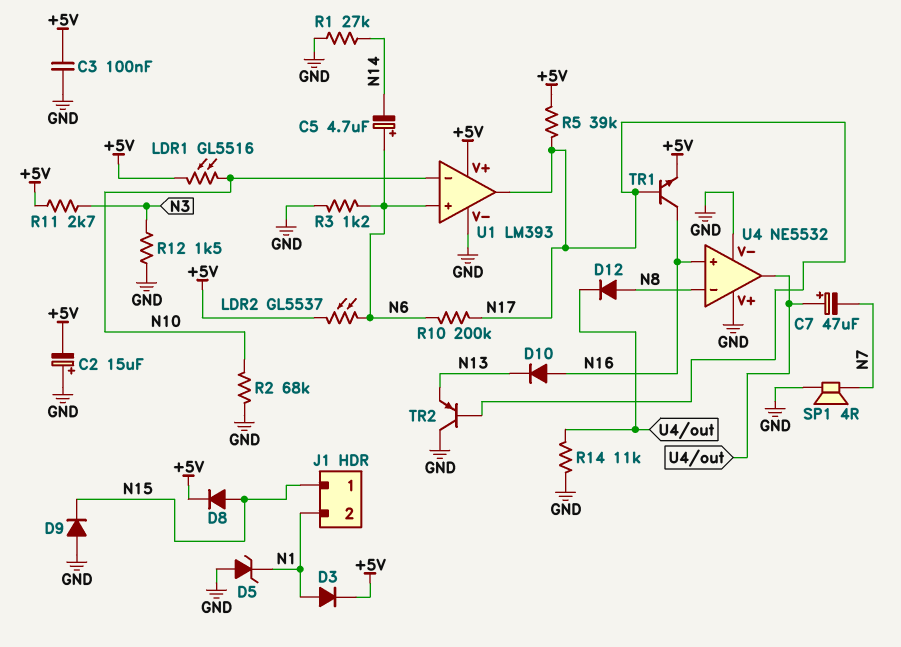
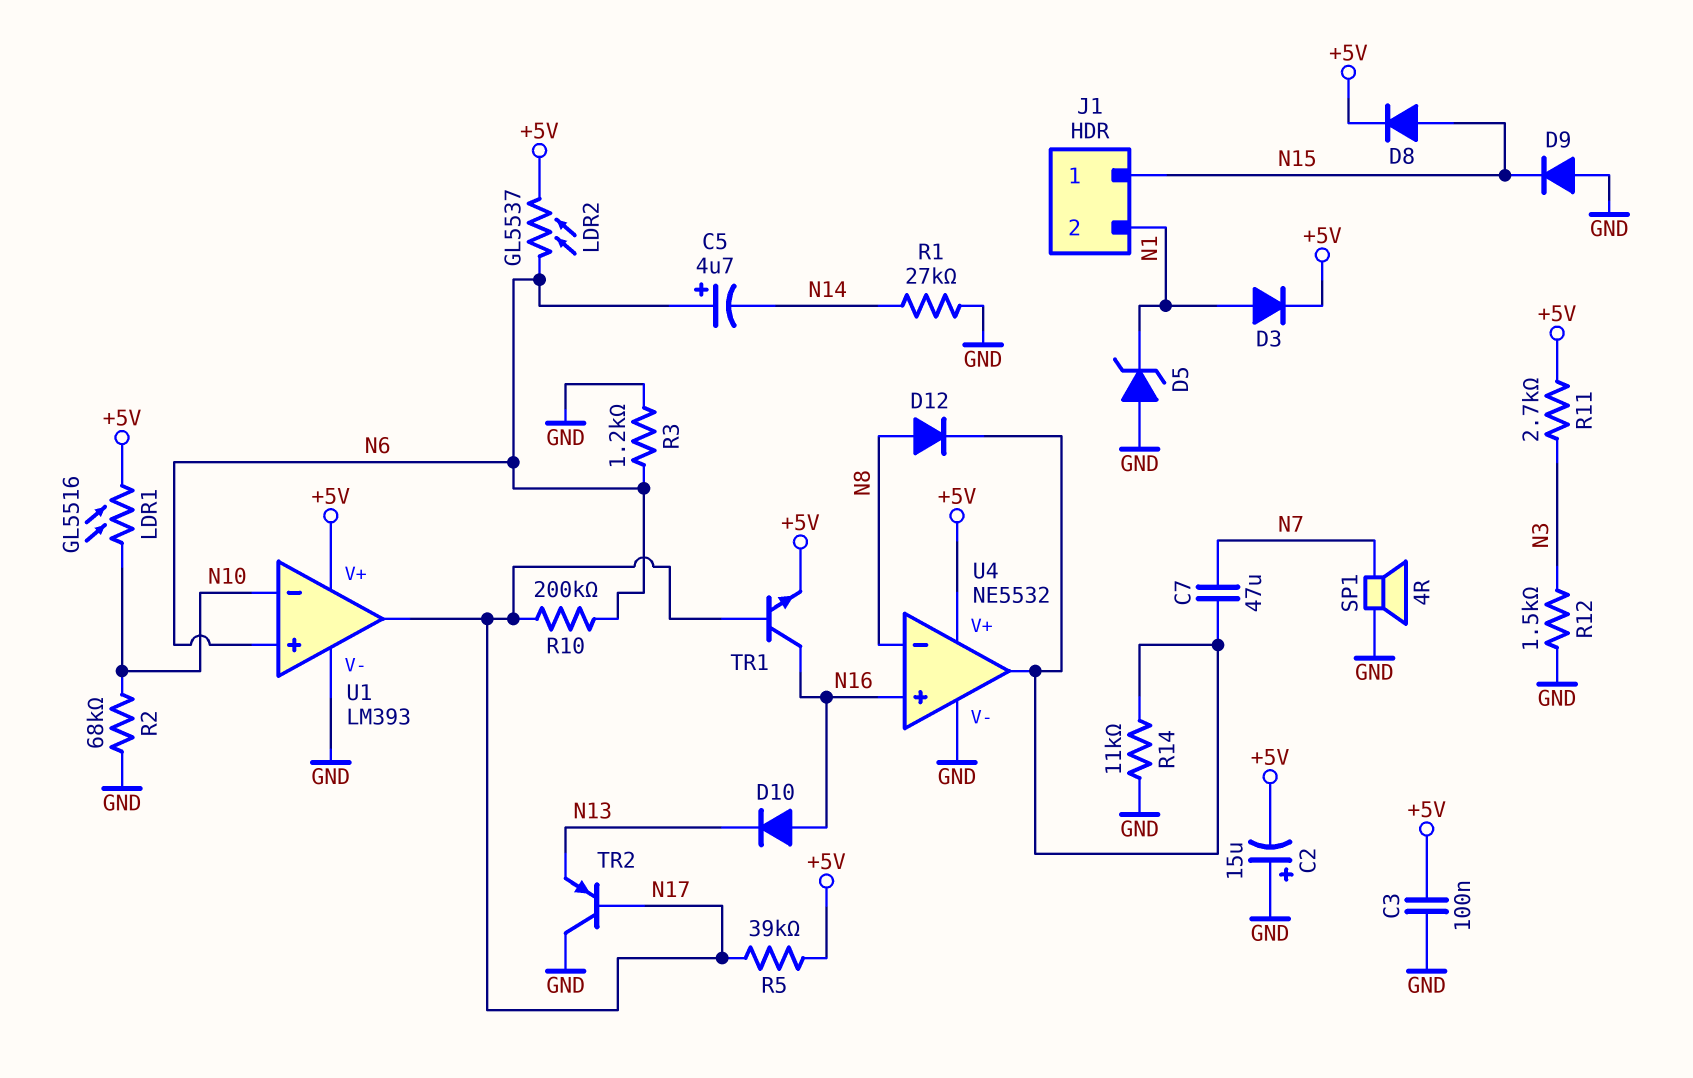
C7: 47uF (plus U4/out, minus N7) -> 47uF (N7, U4/out)
U4 pin V+: GND -> +5V

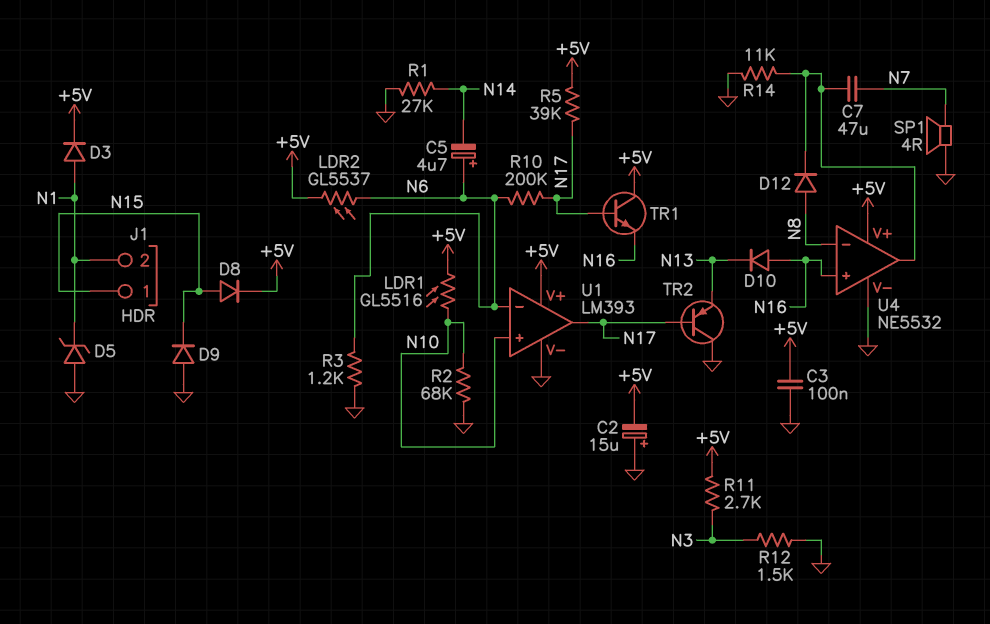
TR1: NPN (B N17, C N16, E +5V) -> NPN (B N17, C +5V, E N16)
U1 pin in+: N6 -> N10
U1 pin in-: N10 -> N6

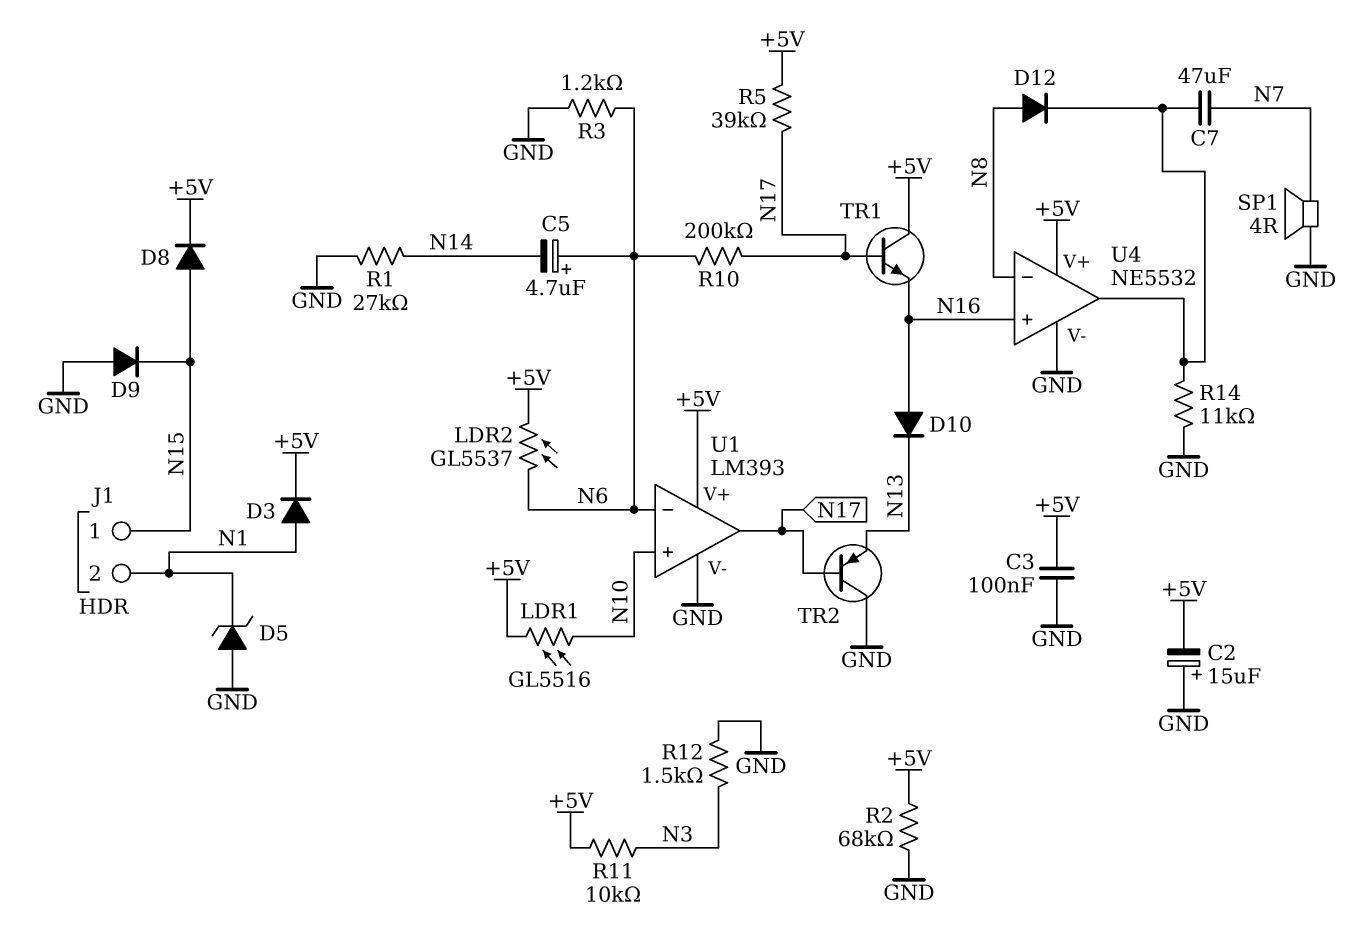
R2: 68k (GND, N10) -> 68k (+5V, GND)
R11: 2.7k (+5V, N3) -> 10k (+5V, N3)

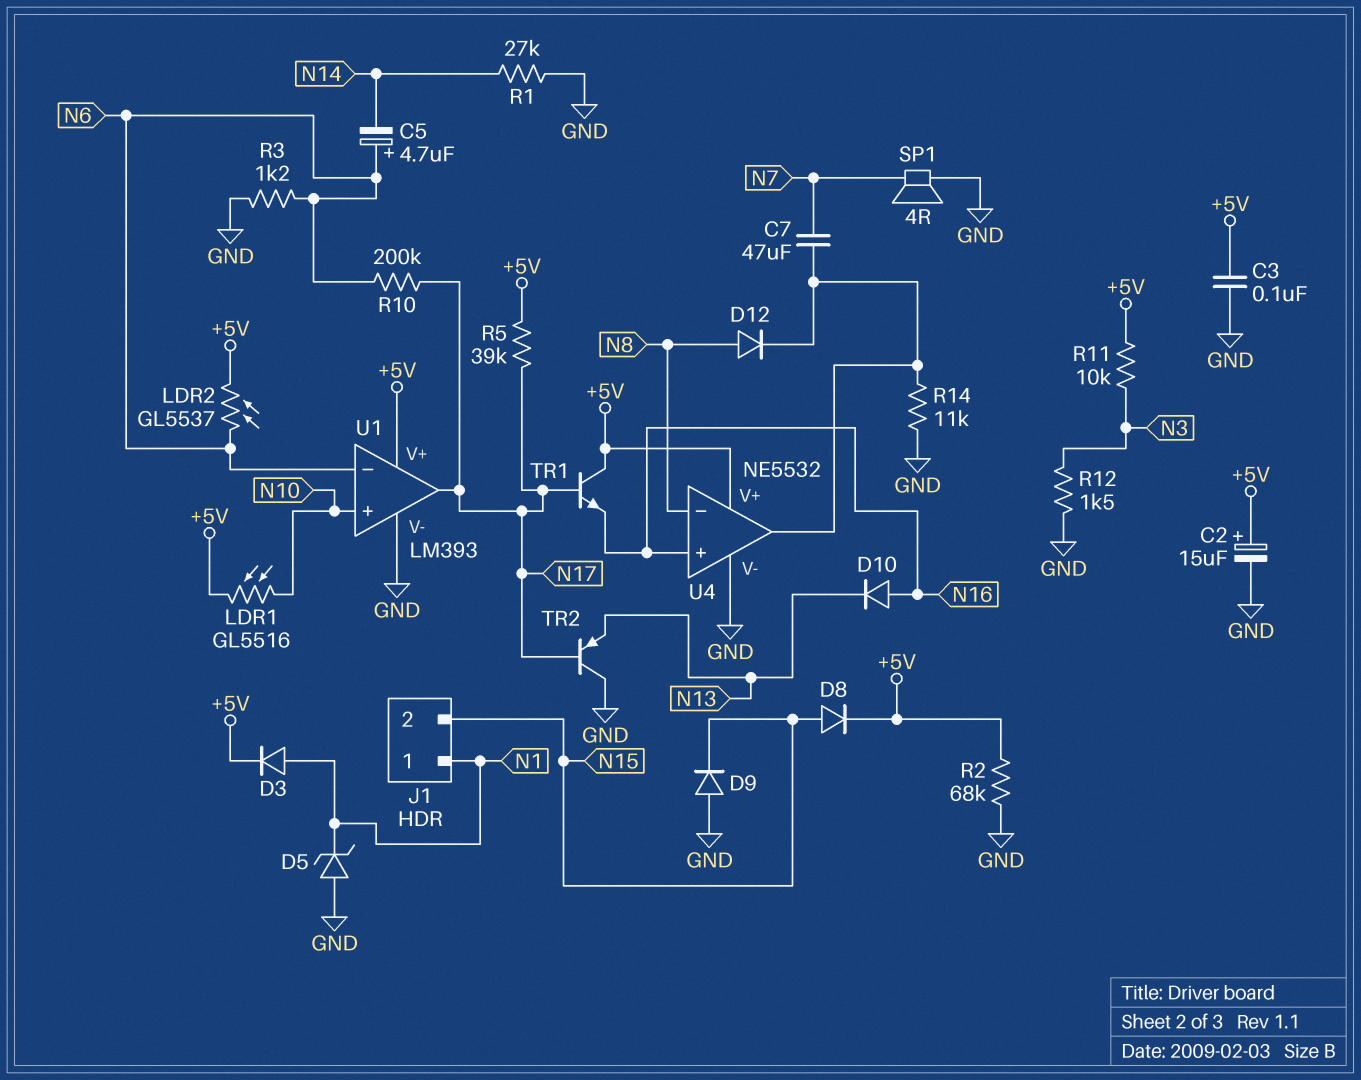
C2: 15uF (plus GND, minus +5V) -> 15uF (plus +5V, minus GND)
J1 pin 1: N15 -> N1
J1 pin 2: N1 -> N15

